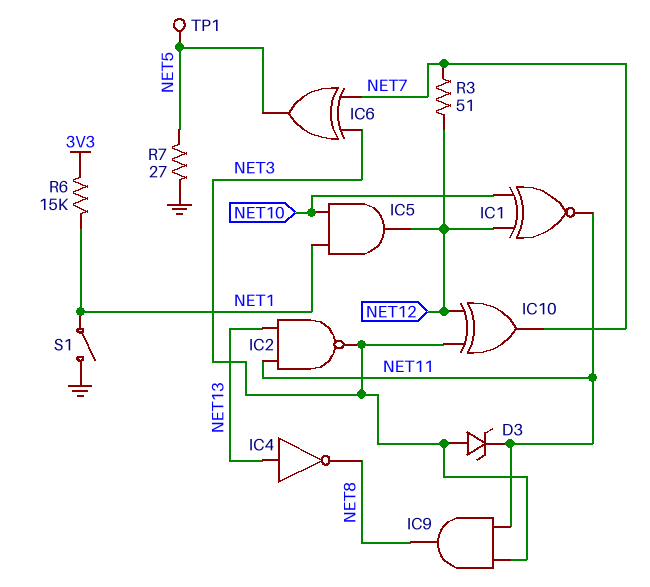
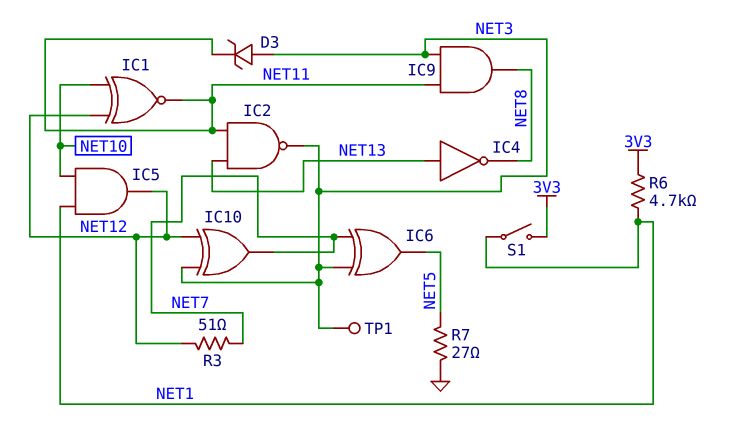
R6: 15k (3V3, NET1) -> 4.7k (3V3, NET1)
S1: switch (GND, NET1) -> switch (3V3, NET1)
TP1: test point (NET5) -> test point (NET3)

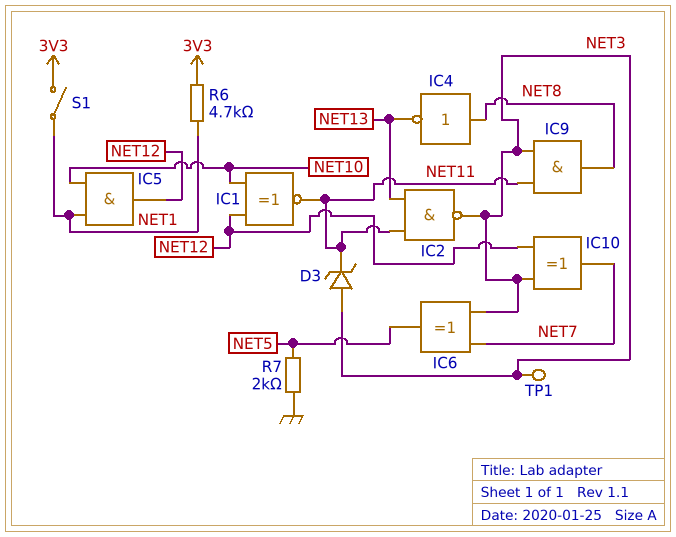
IC4: NOT (in NET13, out NET8) -> NOT (in NET8, out NET13)
R3: 51 (NET7, NET12) -> none
R7: 27 (GND, NET5) -> 2k (GND, NET5)

